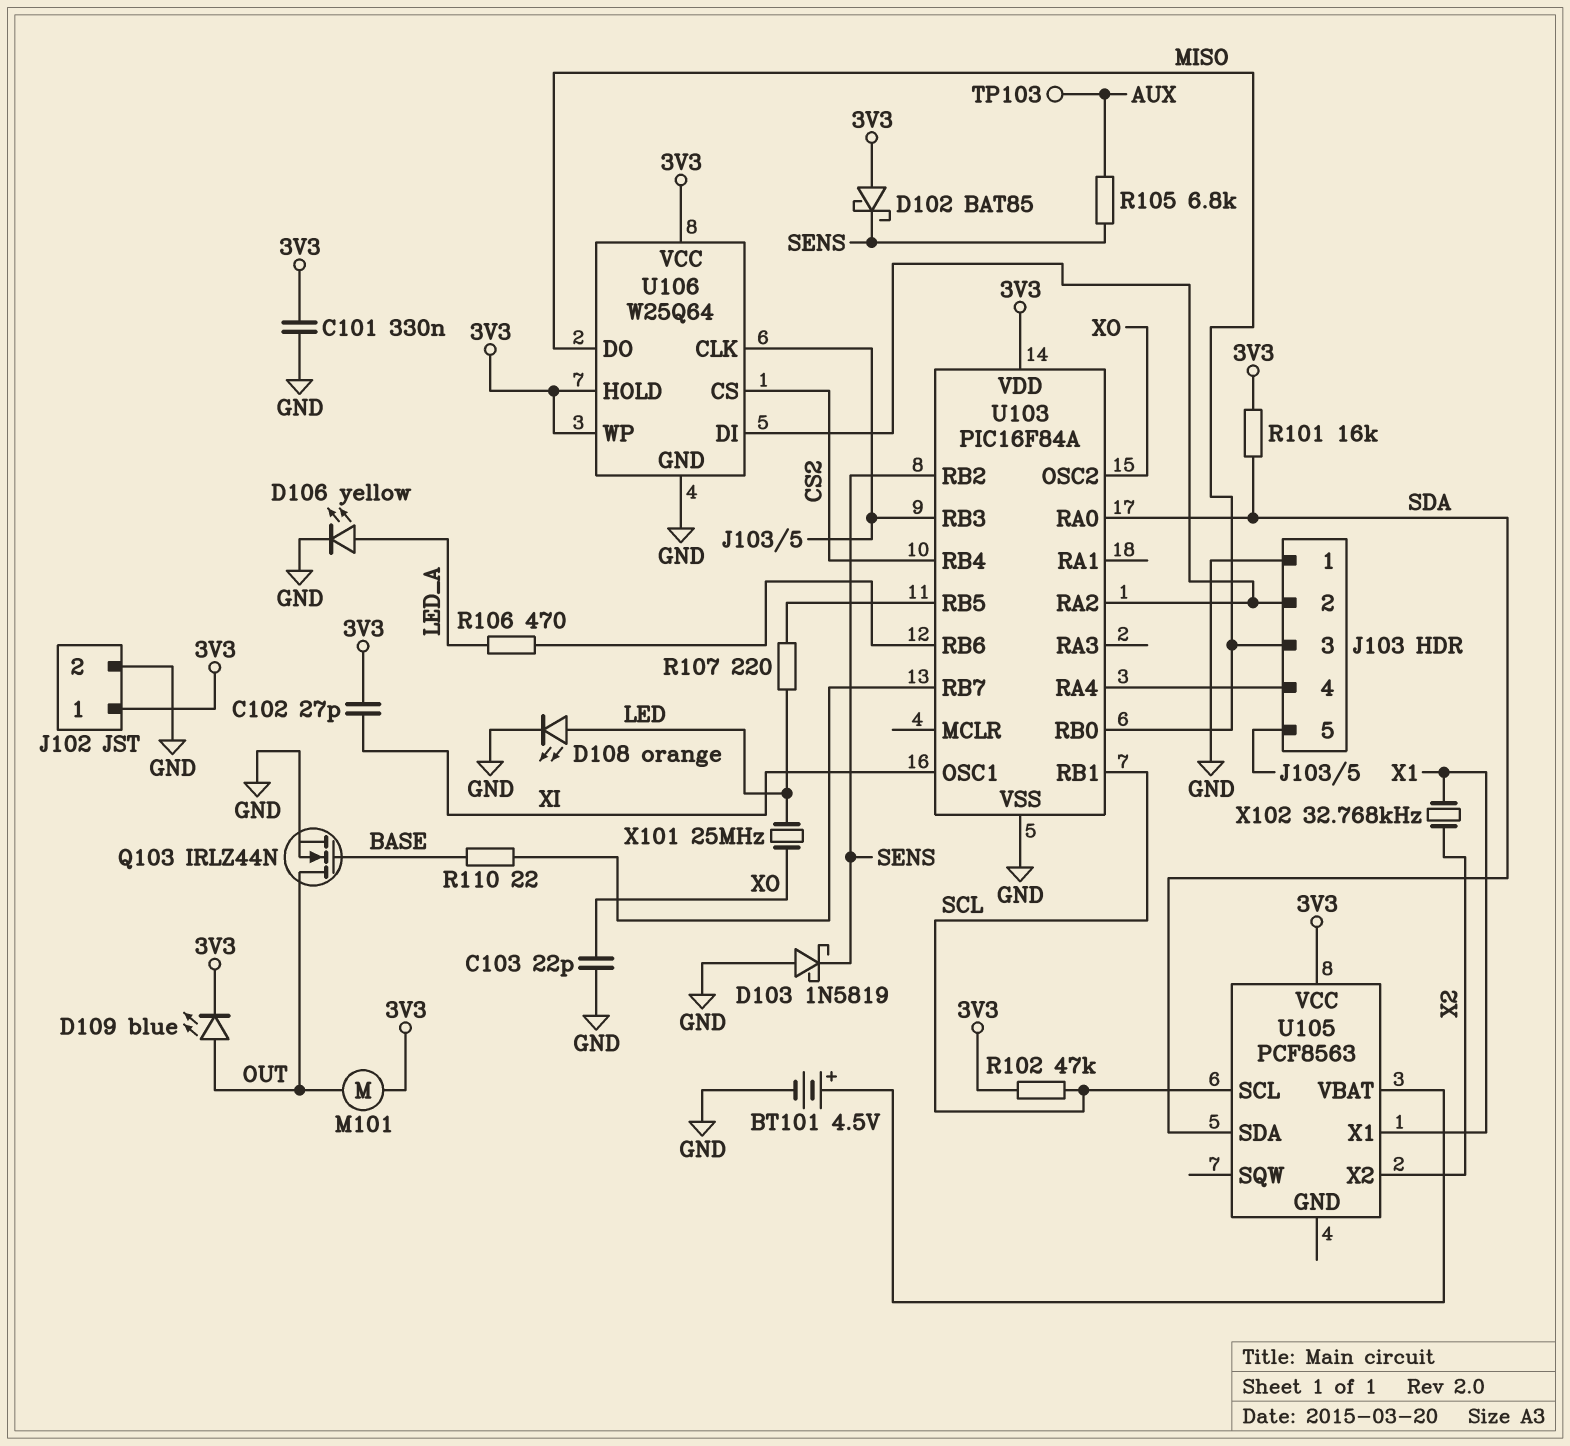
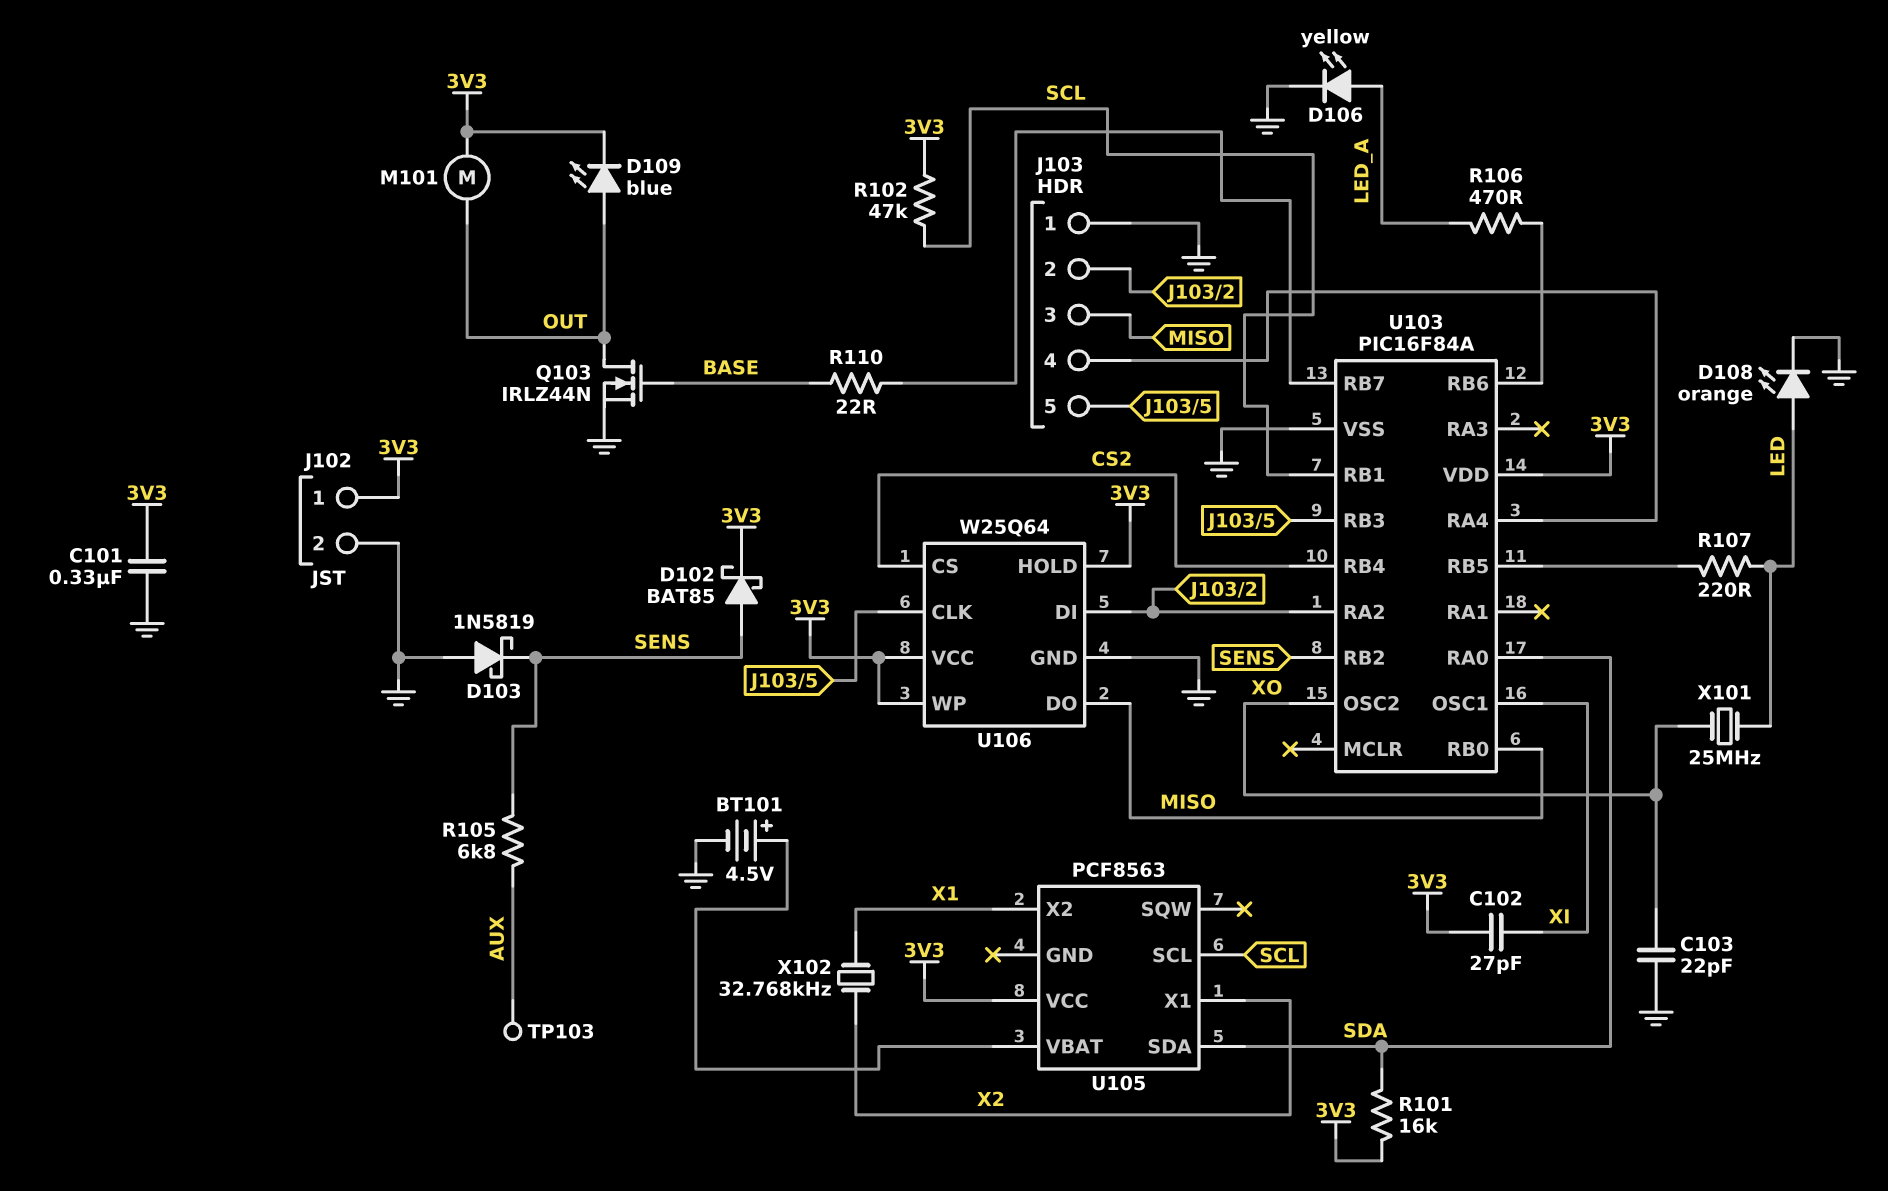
D102: schottky BAT85 (A 3V3, K SENS) -> schottky BAT85 (A SENS, K 3V3)
U105 pin X1: X1 -> X2
U105 pin X2: X2 -> X1

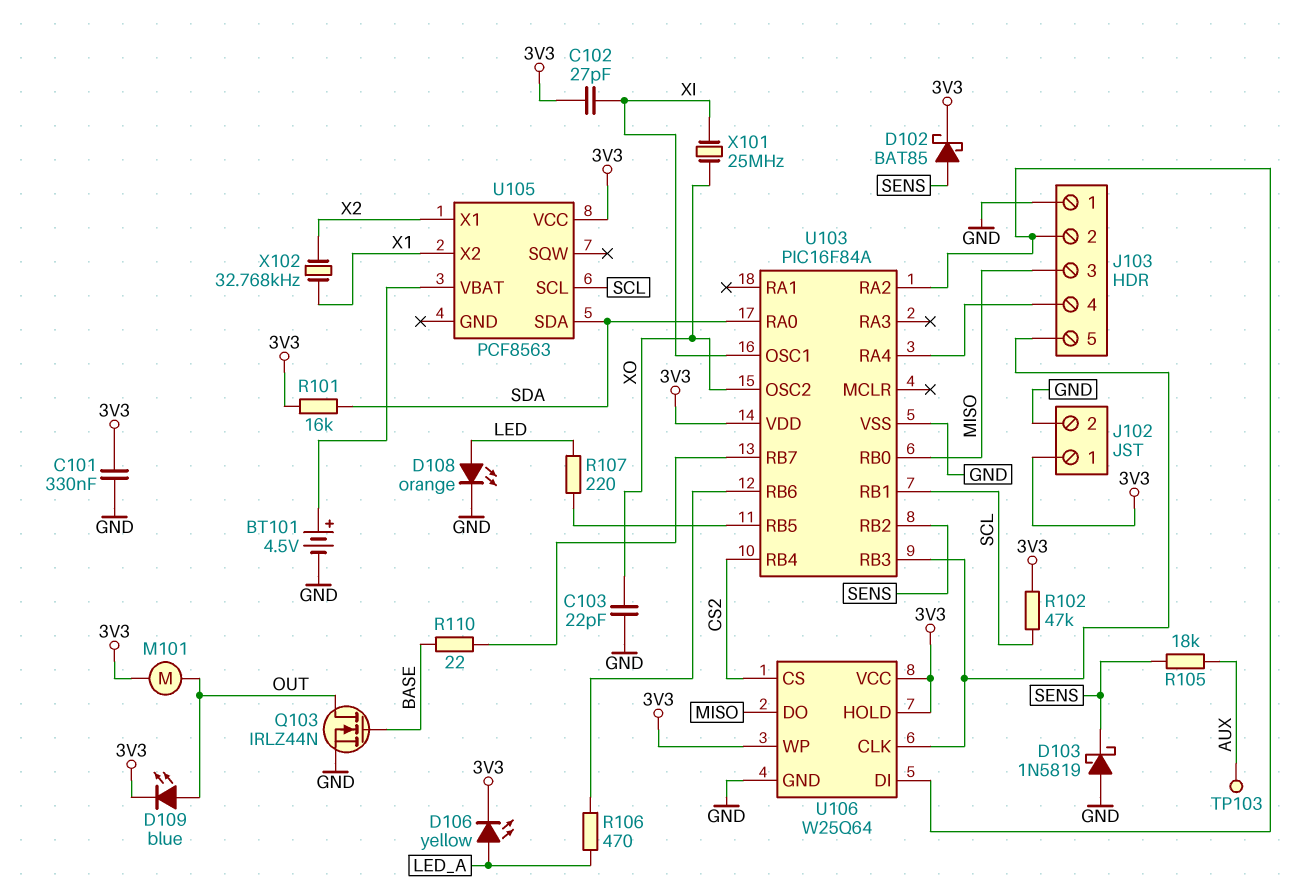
D106: LED yellow (A LED_A, K GND) -> LED yellow (A LED_A, K 3V3)
R105: 6.8k (AUX, SENS) -> 18k (AUX, SENS)
X101: 25MHz (LED, XO) -> 25MHz (XI, XO)

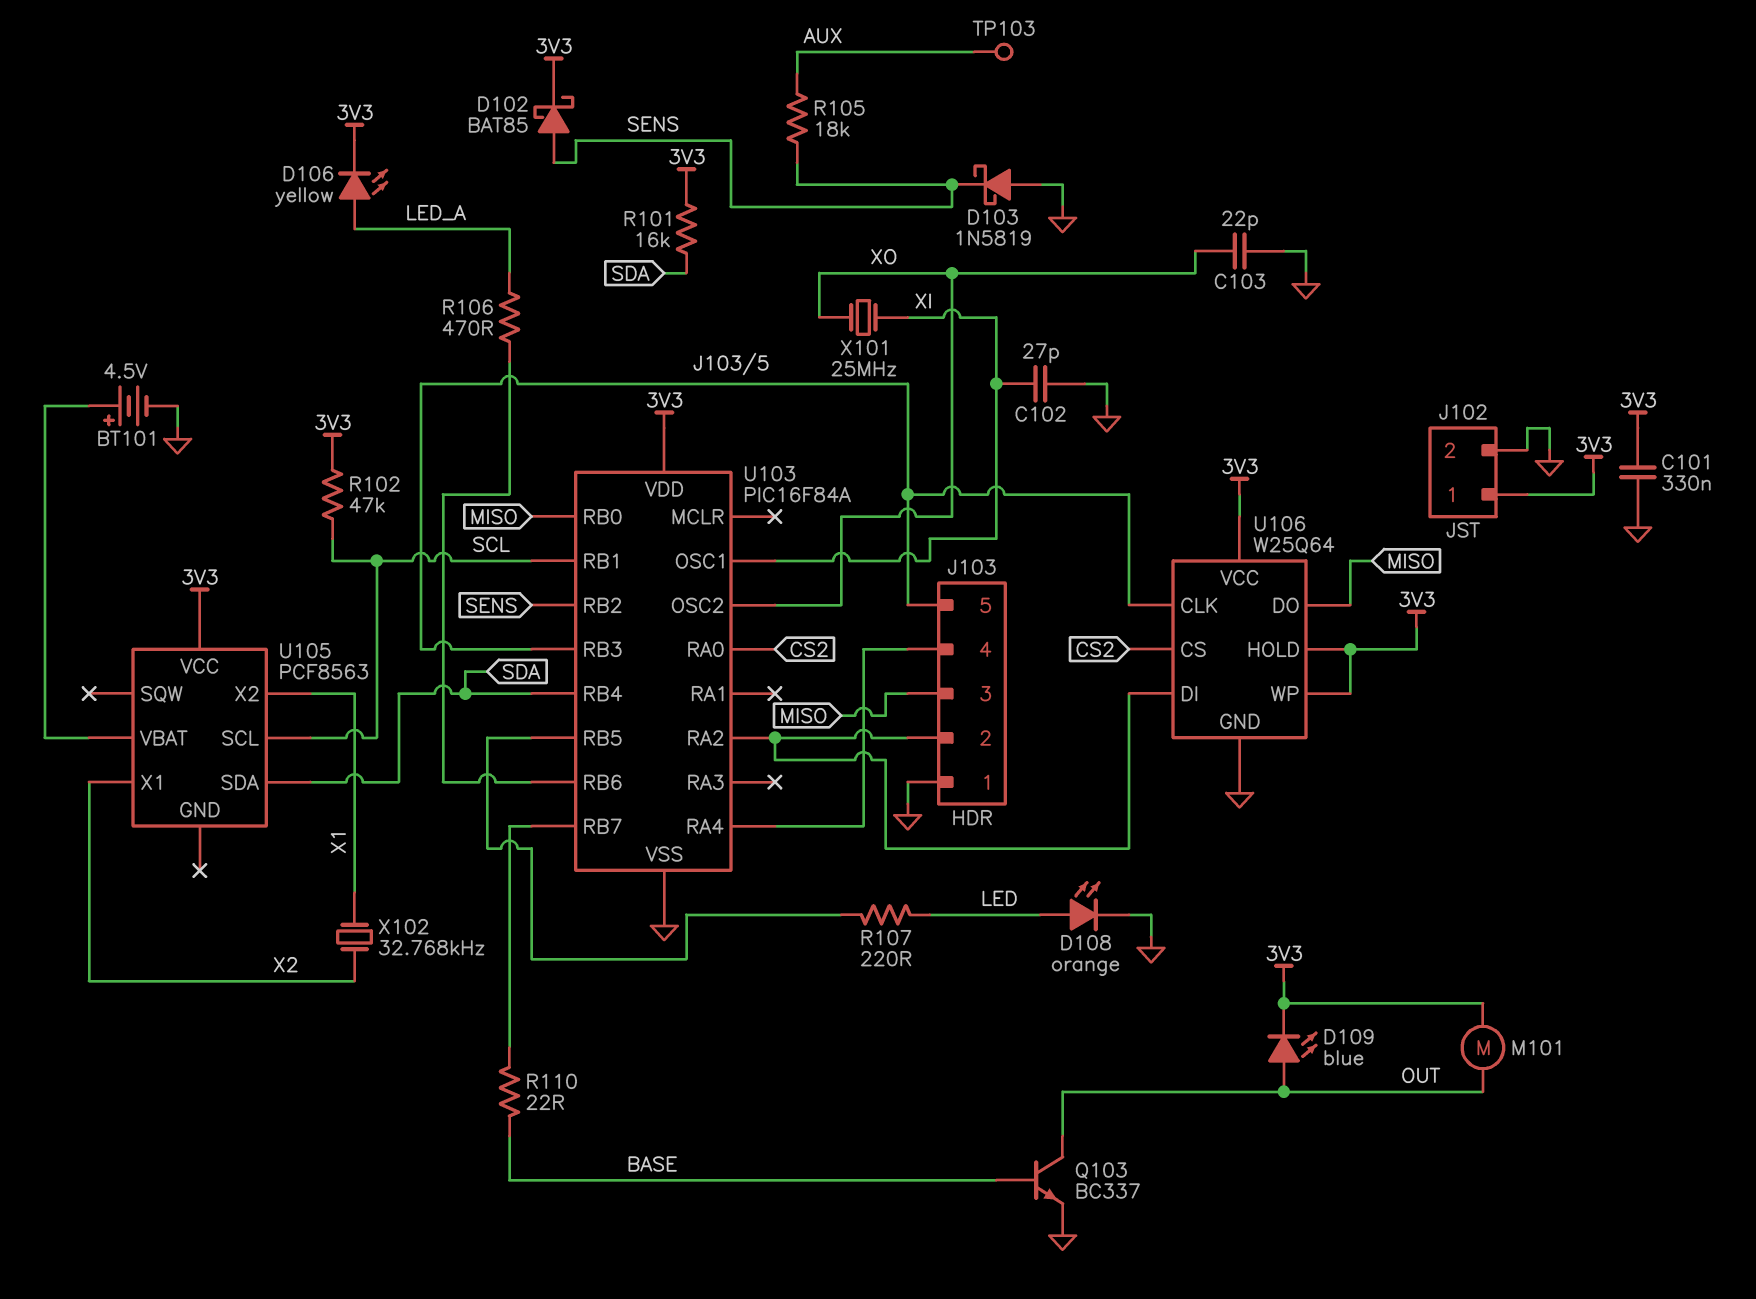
C102: 27pF (3V3, XI) -> 27pF (GND, XI)
Q103: NMOS IRLZ44N (G BASE, D OUT, S GND) -> NPN BC337 (B BASE, C OUT, E GND)
U103 pin RA0: SDA -> CS2
U103 pin RB4: CS2 -> SDA

